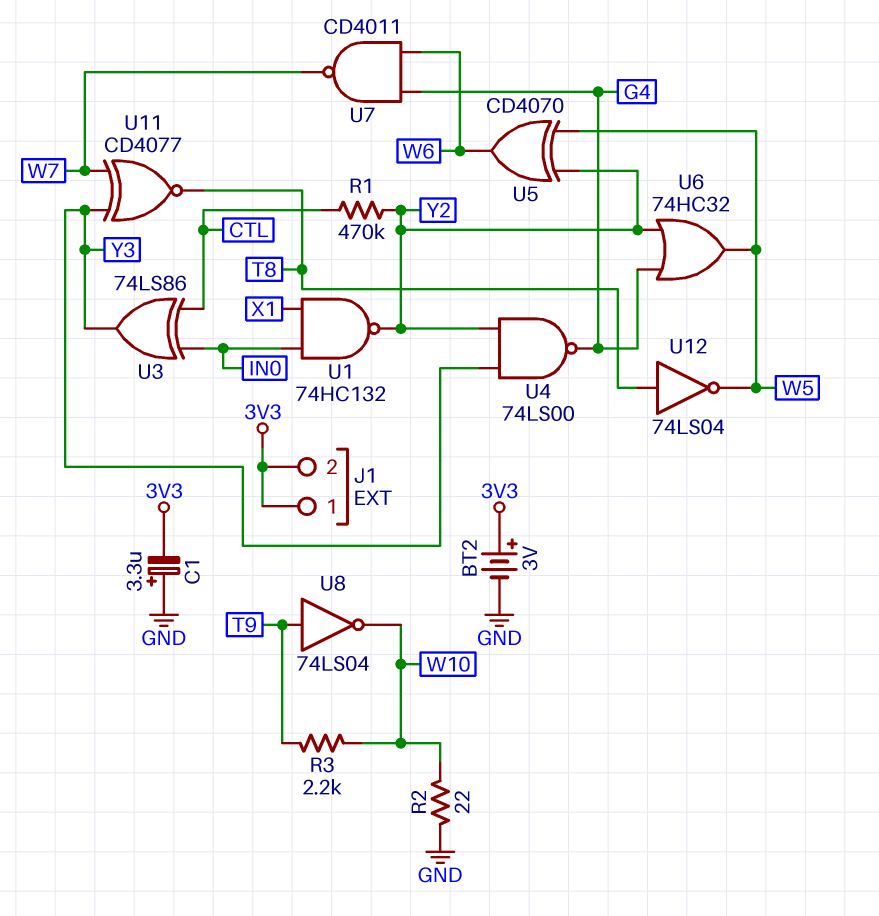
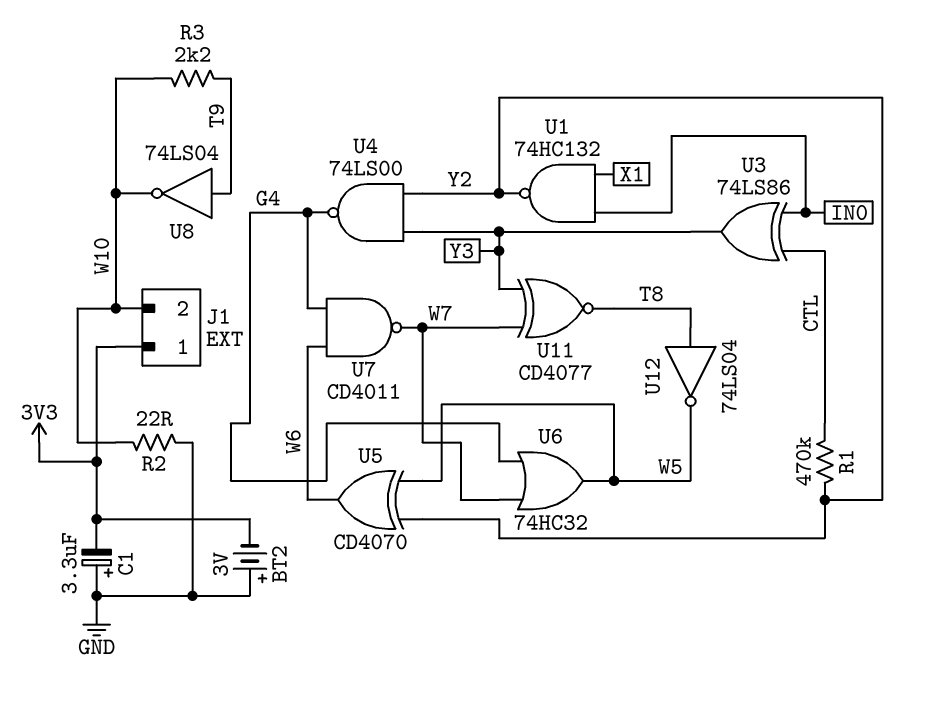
BT2: 3V (plus 3V3, minus GND) -> 3V (plus GND, minus 3V3)
J1 pin 2: 3V3 -> W10
U6: OR 74HC32 (in G4, in Y2, out W5) -> OR 74HC32 (in G4, in W7, out W5)

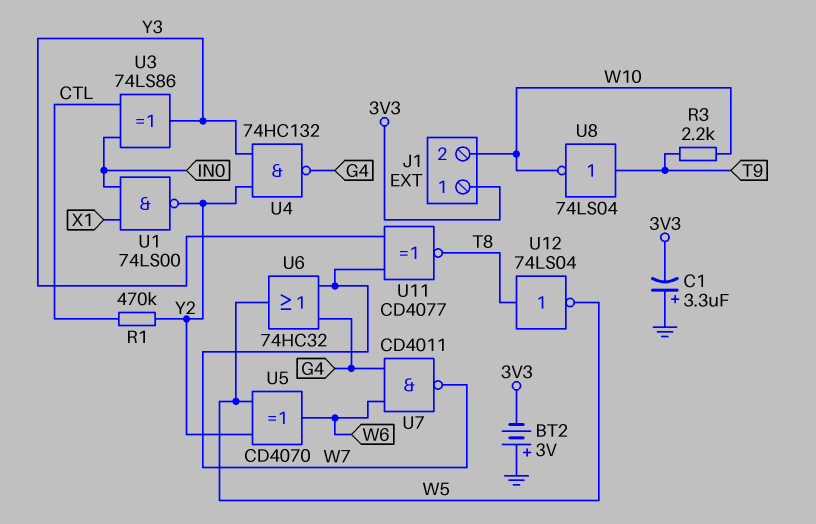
R2: 22 (GND, W10) -> none
U1: NAND 74HC132 (in IN0, in X1, out Y2) -> NAND 74LS00 (in IN0, in X1, out Y2)
U4: NAND 74LS00 (in Y2, in Y3, out G4) -> NAND 74HC132 (in Y2, in Y3, out G4)

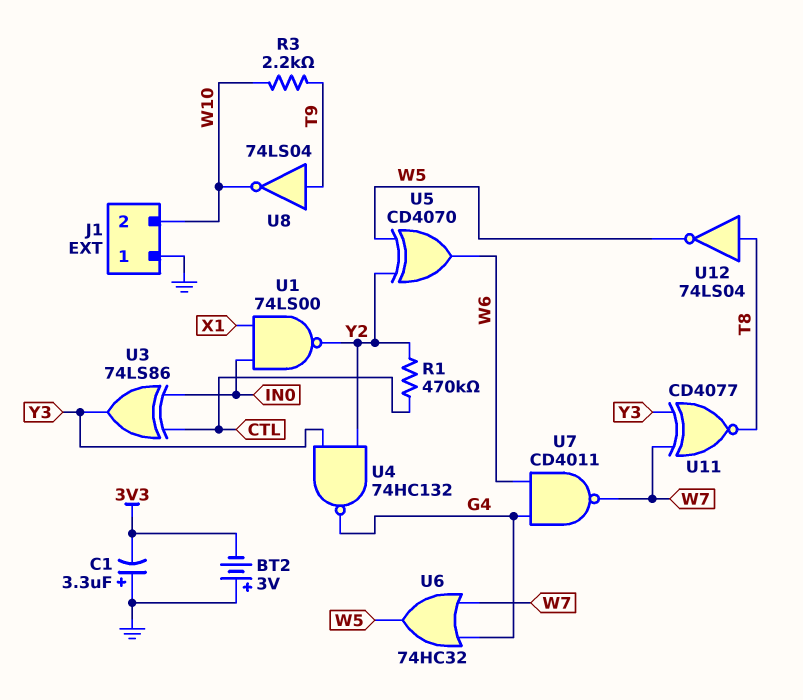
J1 pin 1: 3V3 -> GND

